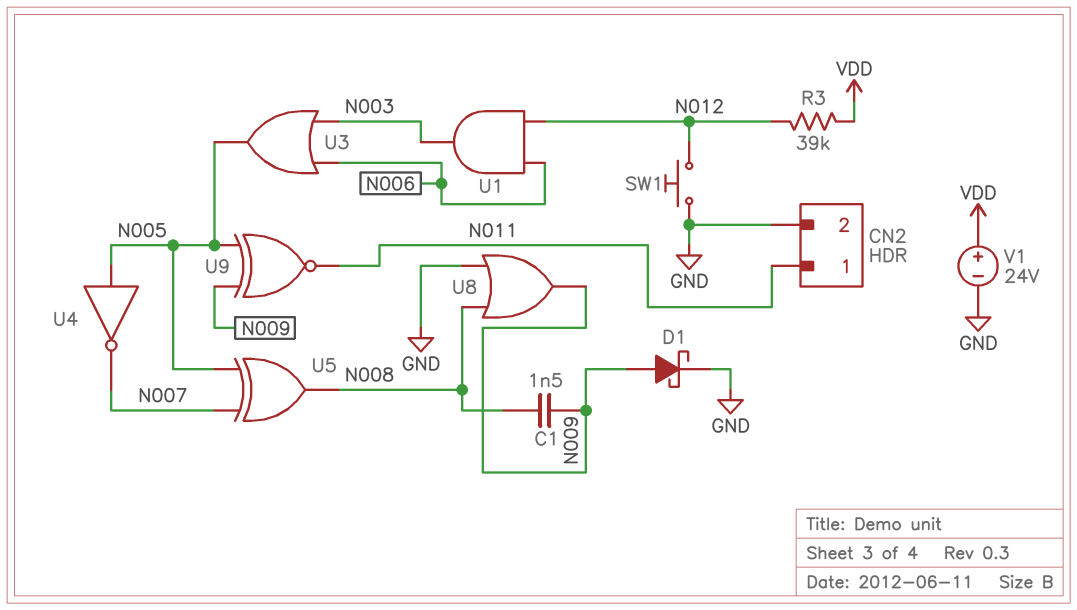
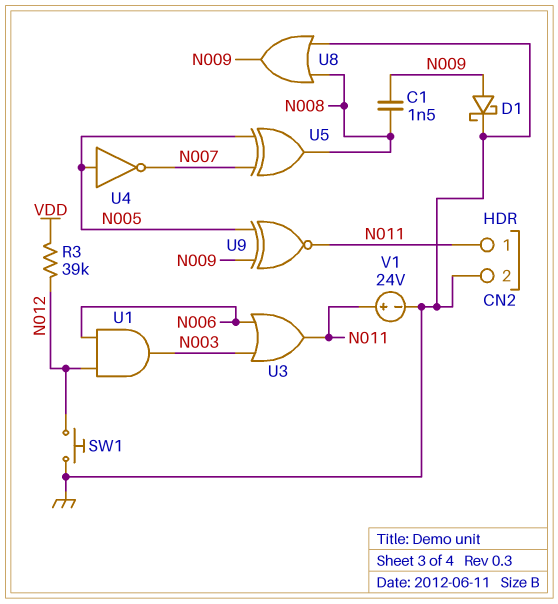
U3: OR (in N003, in N006, out N005) -> OR (in N003, in N006, out N011)
V1: 24V (plus VDD, minus GND) -> 24V (plus N011, minus GND)

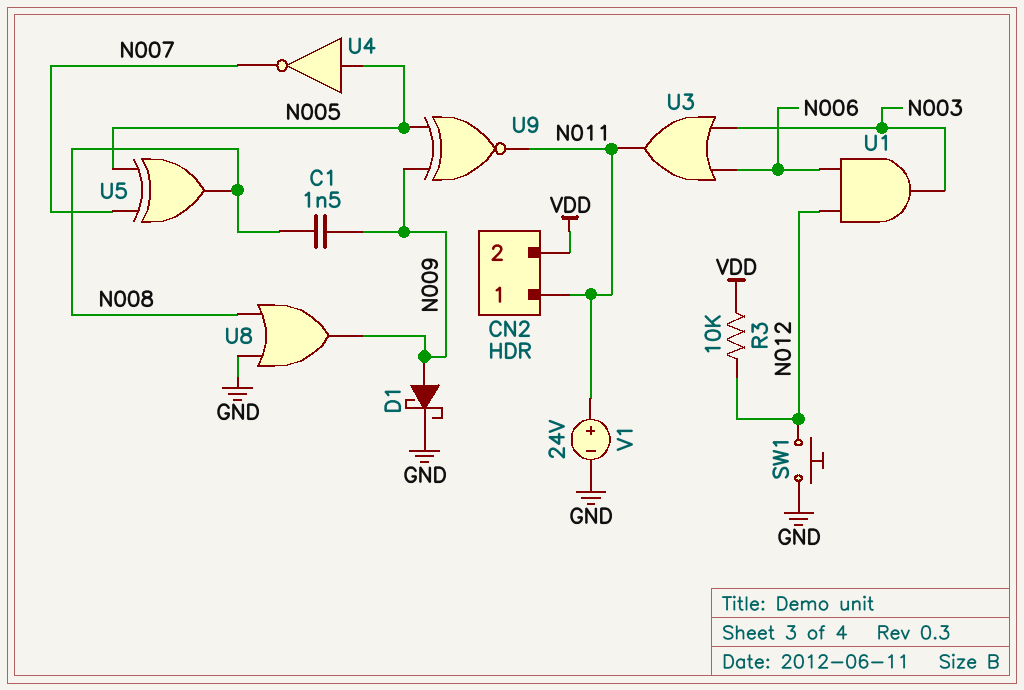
CN2 pin 2: GND -> VDD
R3: 39k (N012, VDD) -> 10k (N012, VDD)

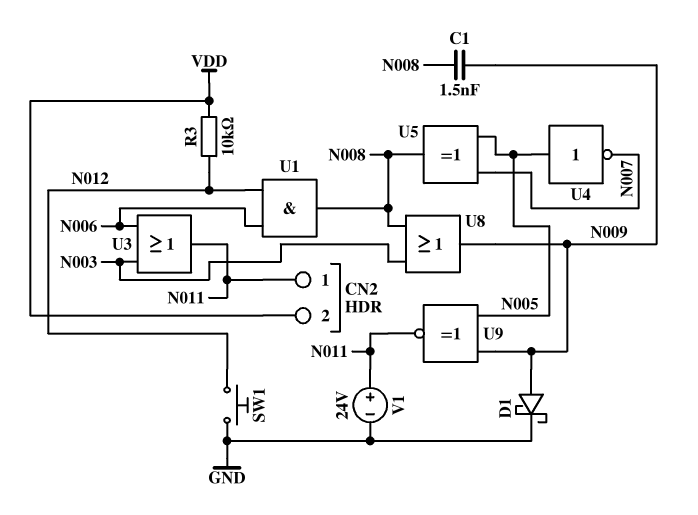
U1: AND (in N006, in N012, out N003) -> AND (in N006, in N012, out N008)
U8: OR (in GND, in N008, out N009) -> OR (in N003, in N008, out N009)

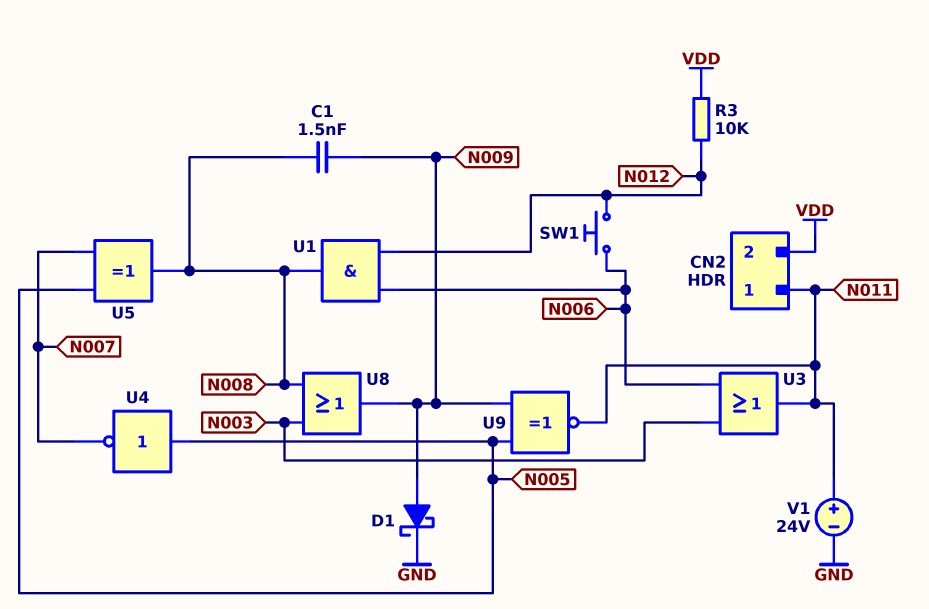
SW1: button (GND, N012) -> button (N006, N012)

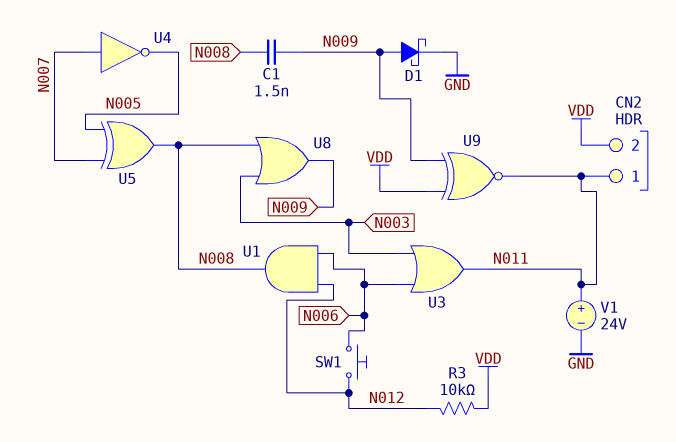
U4: NOT (in N005, out N007) -> NOT (in N007, out N005)
U9: XNOR (in N005, in N009, out N011) -> XNOR (in N009, in VDD, out N011)

